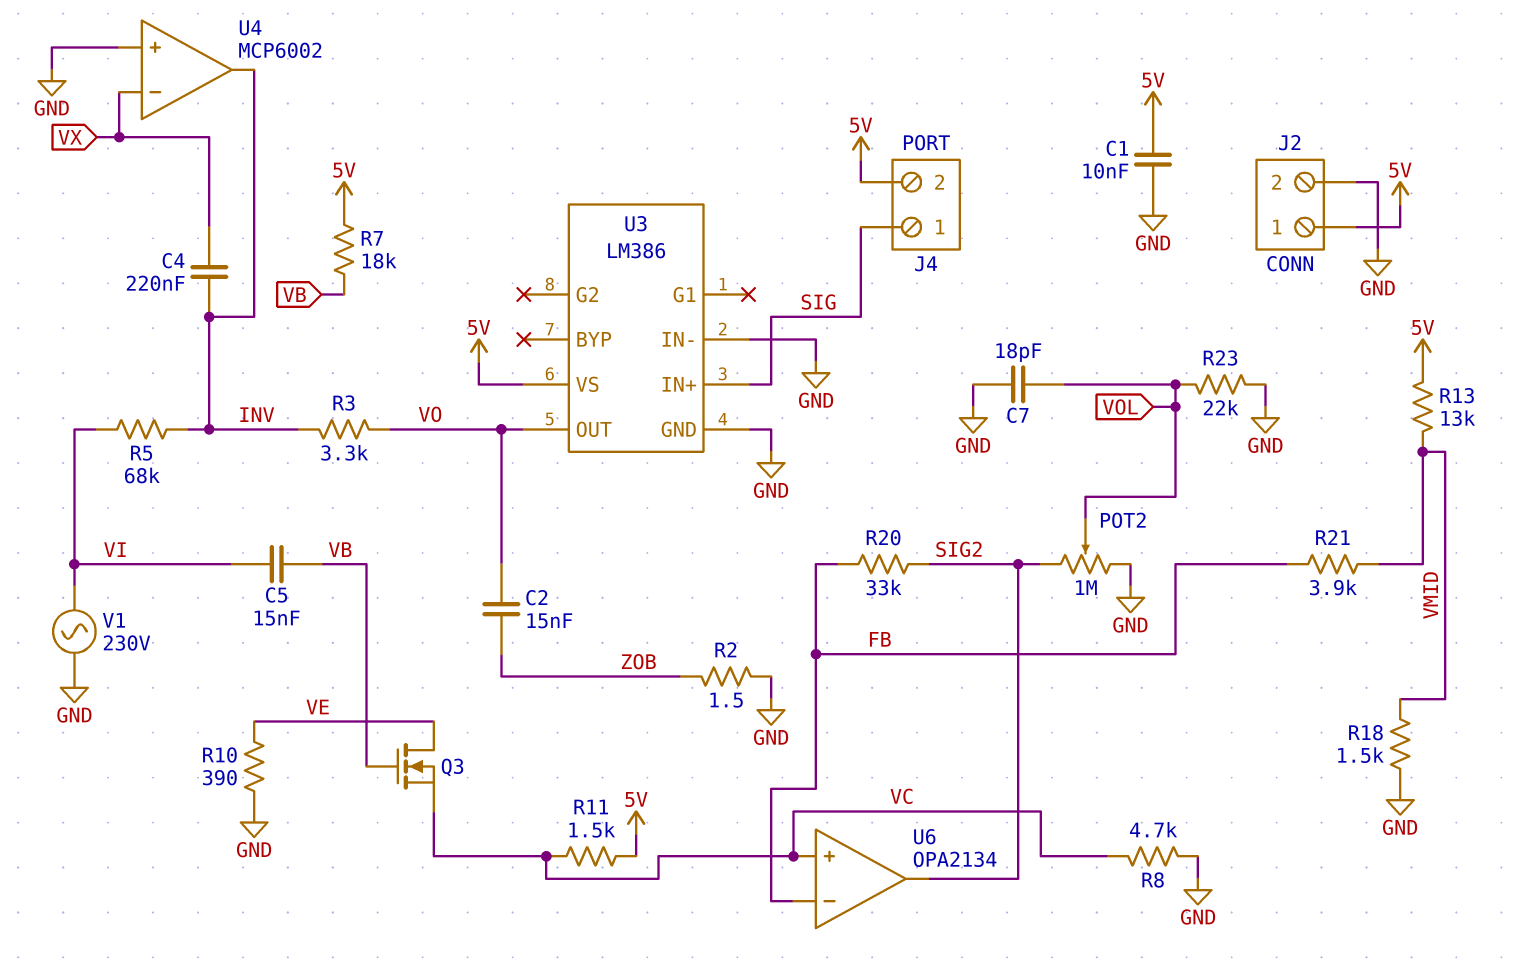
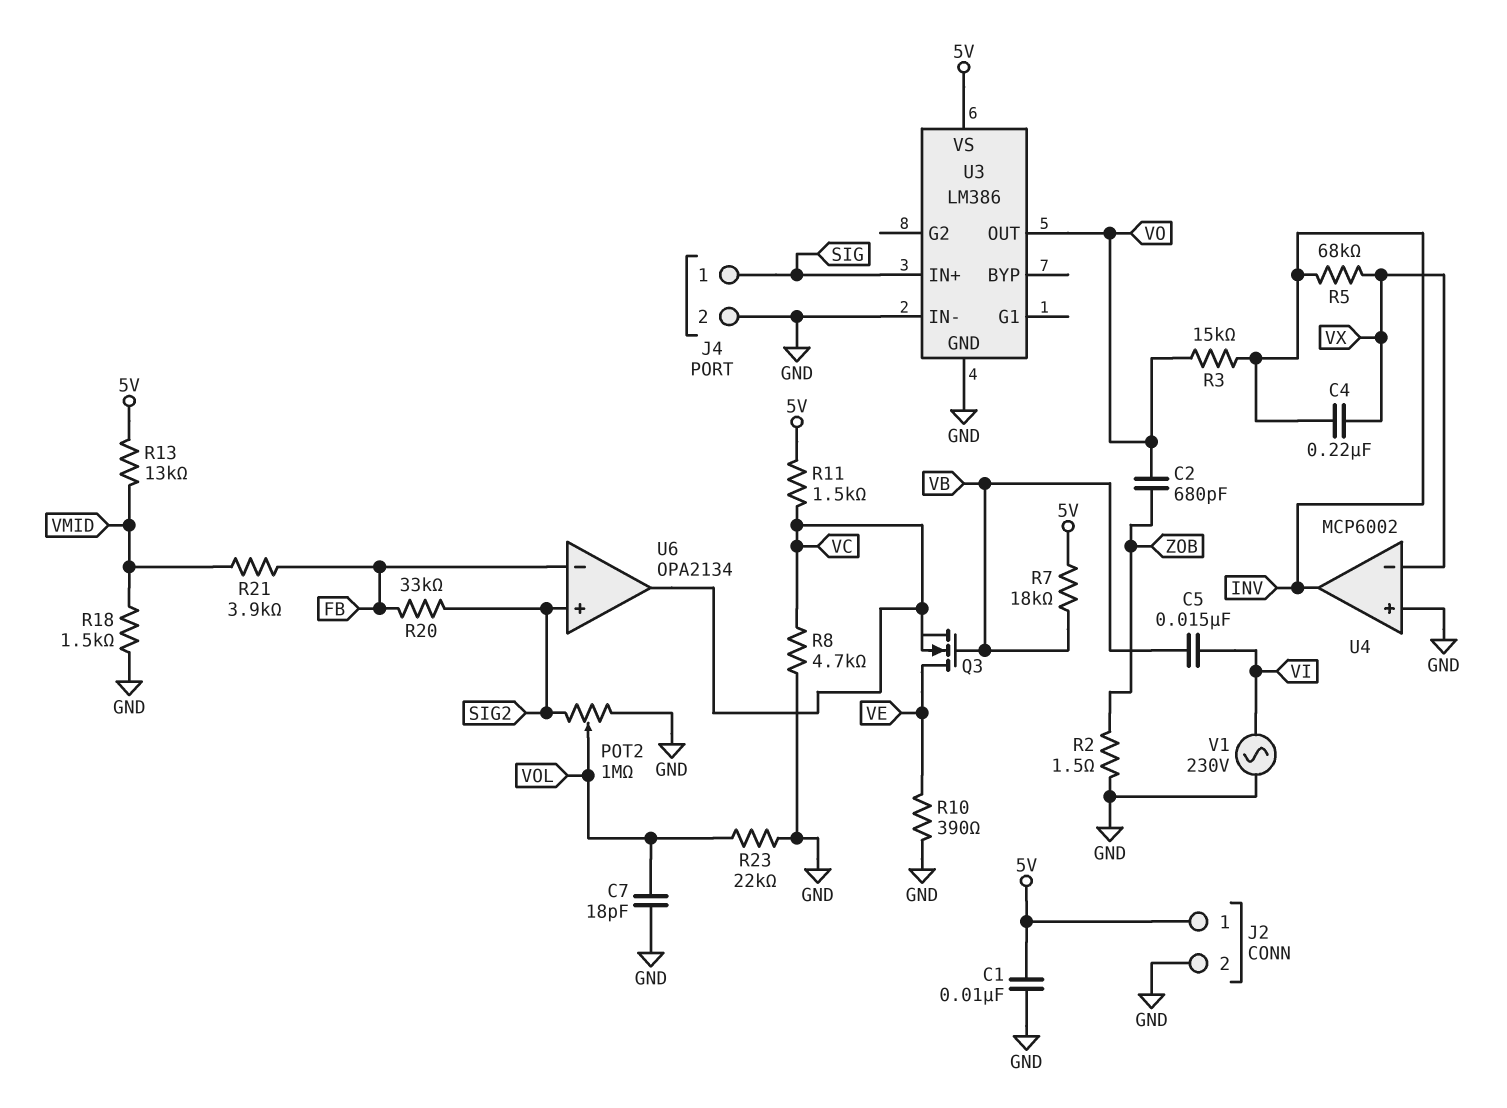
C2: 15nF (VO, ZOB) -> 680pF (VO, ZOB)
J4 pin 2: 5V -> GND
R3: 3.3k (INV, VO) -> 15k (INV, VO)
R5: 68k (INV, VI) -> 68k (INV, VX)
U6 pin in+: VC -> SIG2
U6 pin out: SIG2 -> VC

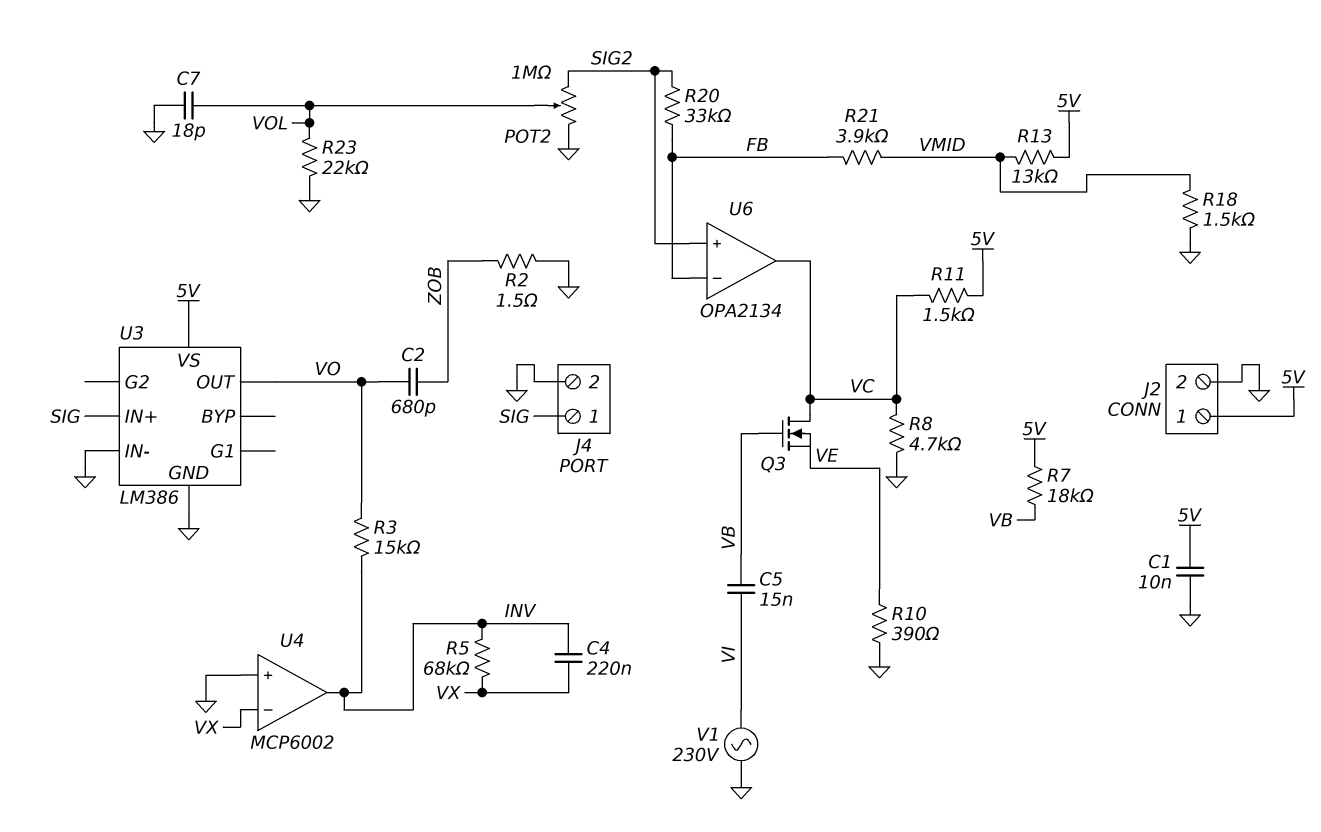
Q3: NMOS (G VB, D VE, S VC) -> NMOS (G VB, D VC, S VE)

